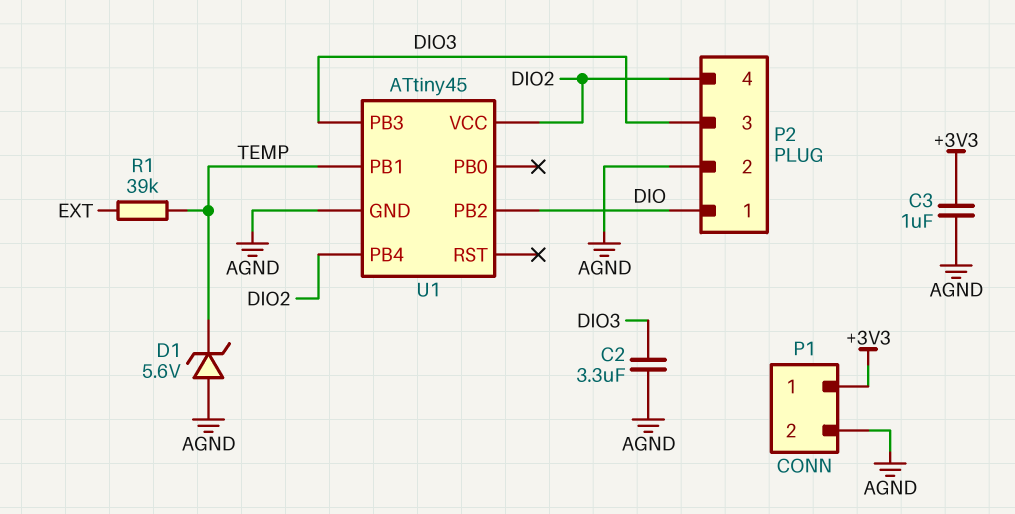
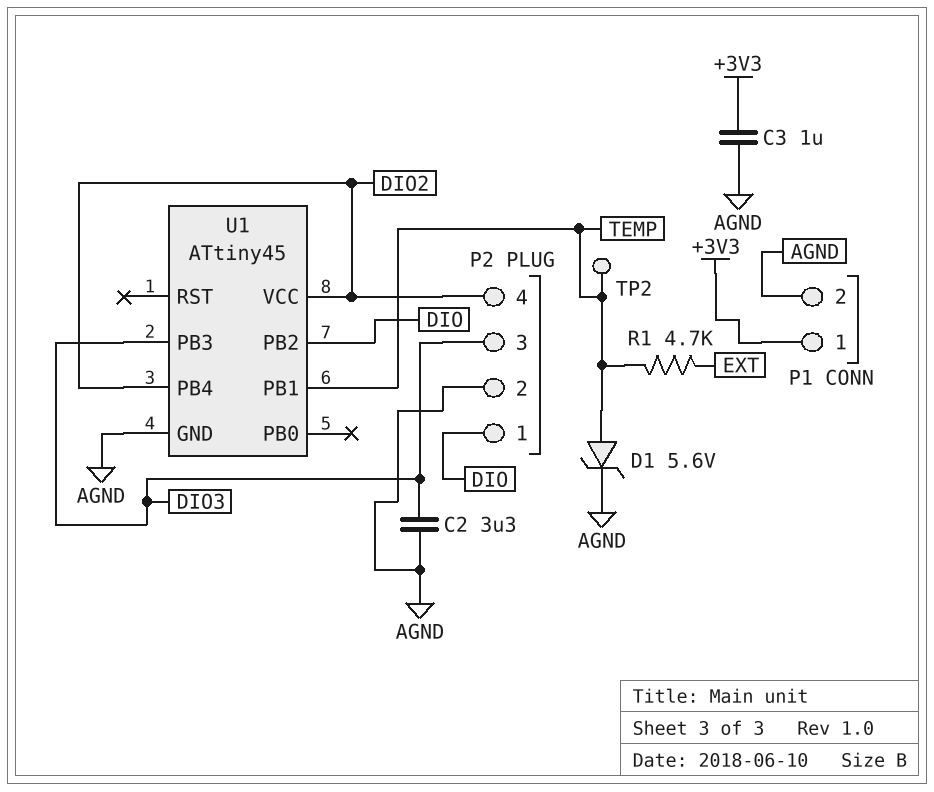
D1: zener 5.6V (A AGND, K TEMP) -> zener 5.6V (A TEMP, K AGND)
R1: 39k (EXT, TEMP) -> 4.7k (EXT, TEMP)
TP2: none -> test point (TEMP)

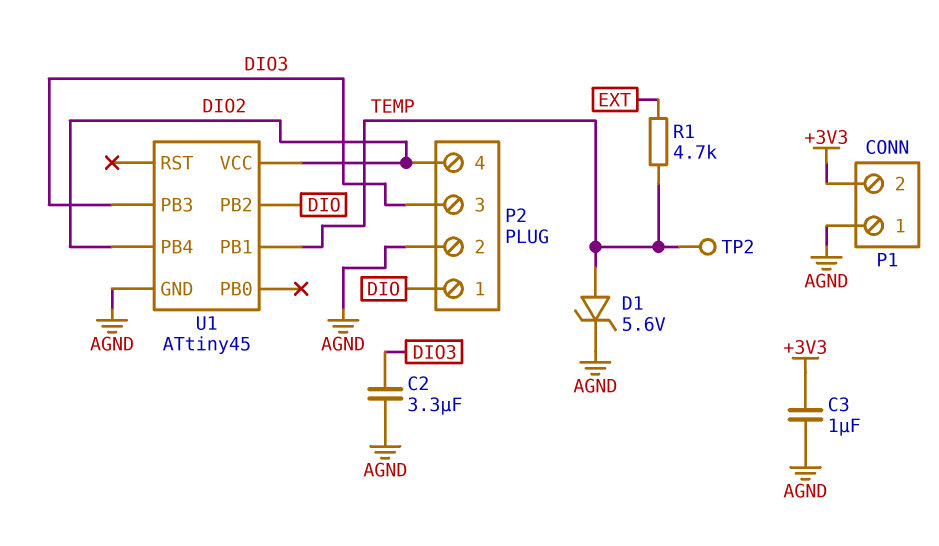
P1 pin 1: +3V3 -> AGND
P1 pin 2: AGND -> +3V3

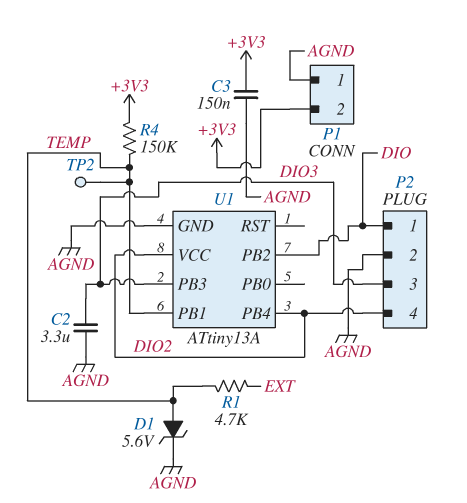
C3: 1uF (+3V3, AGND) -> 150nF (+3V3, AGND)
R4: none -> 150k (+3V3, TEMP)
U1: ATtiny45 -> ATtiny13A

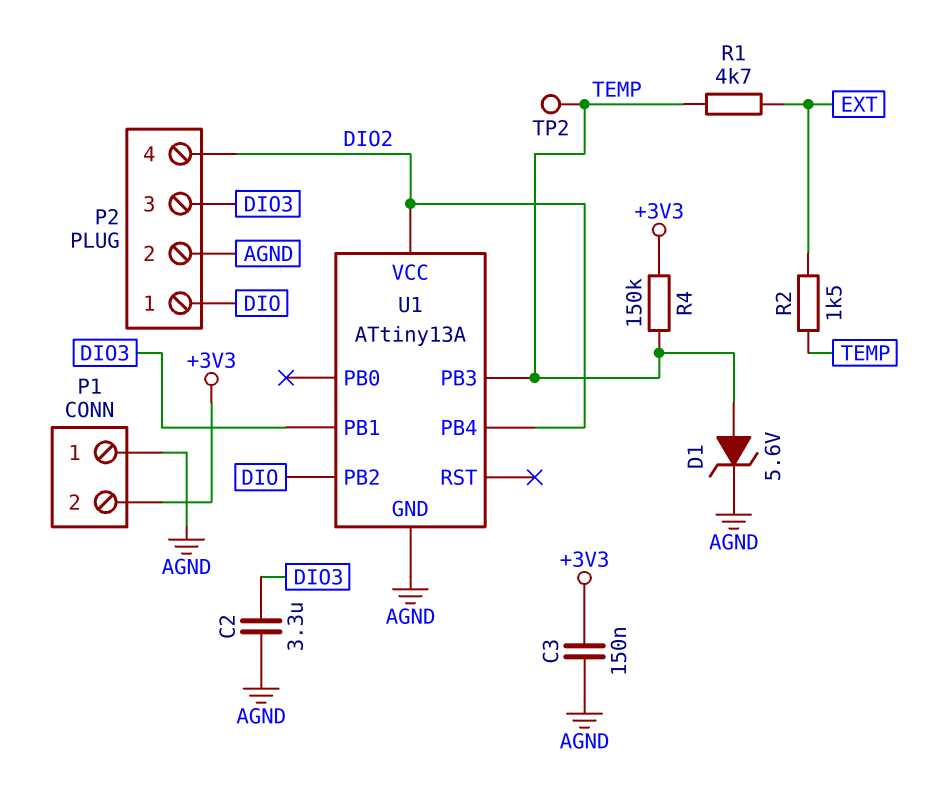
R2: none -> 1.5k (EXT, TEMP)
U1 pin PB1: TEMP -> DIO3
U1 pin PB3: DIO3 -> TEMP

